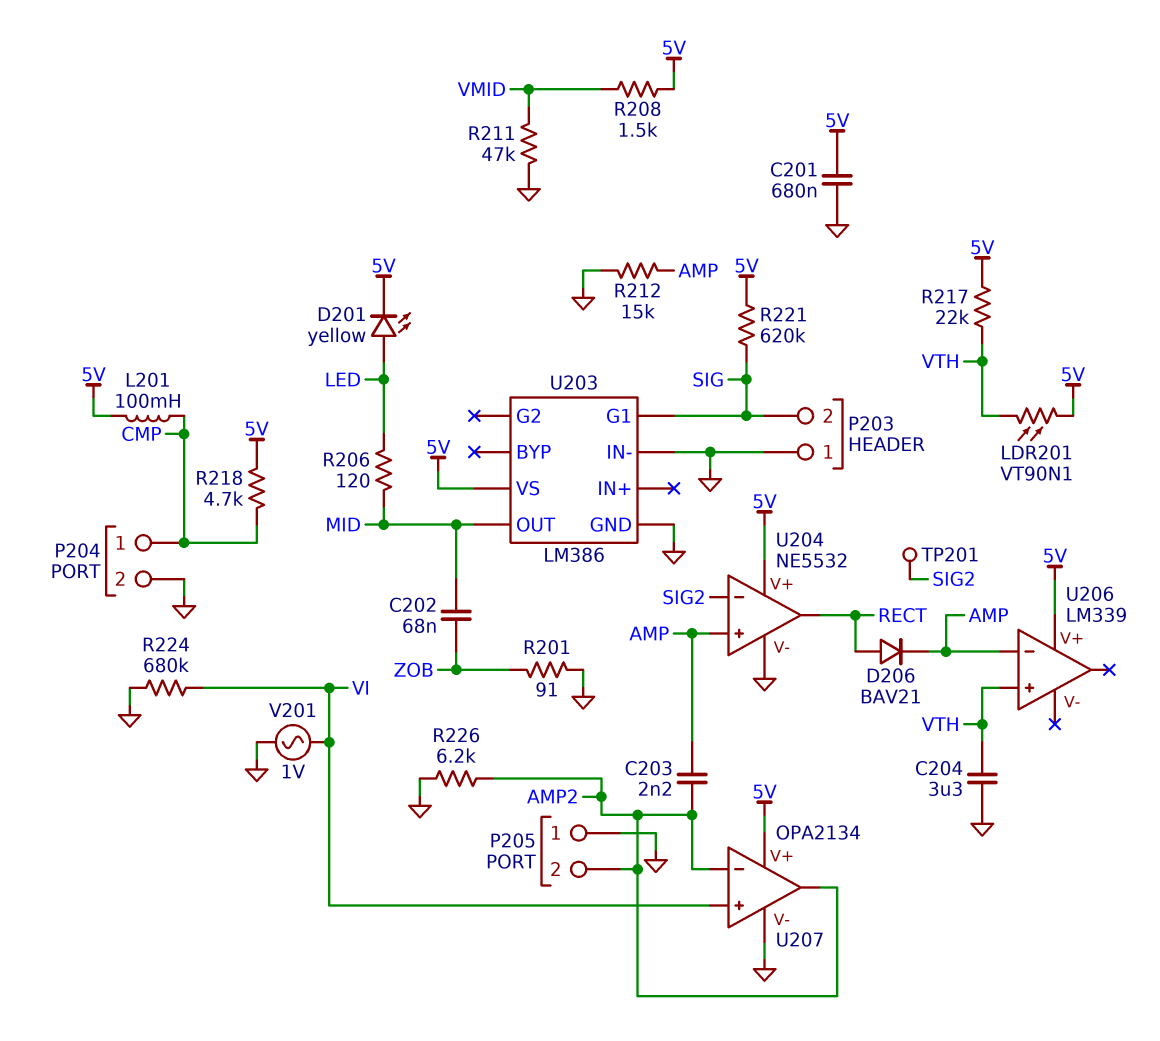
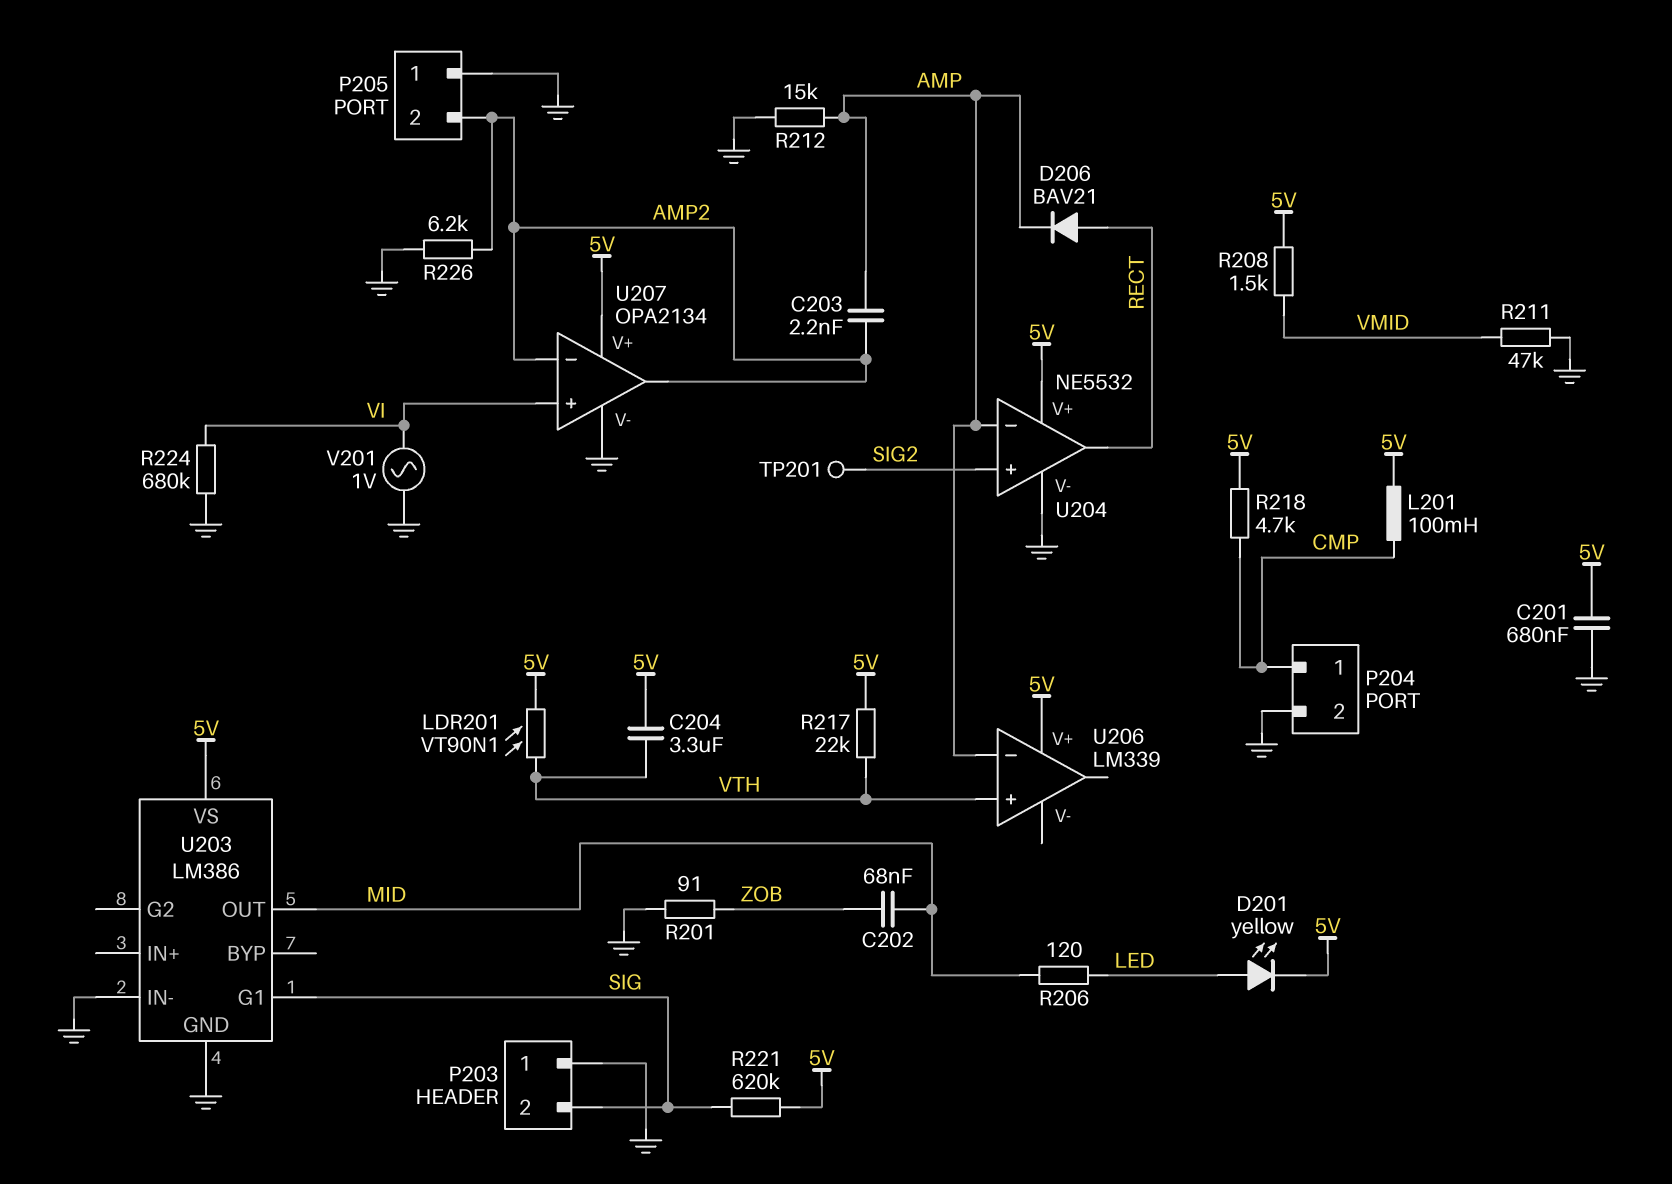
C204: 3.3uF (GND, VTH) -> 3.3uF (5V, VTH)
U204 pin in+: AMP -> SIG2
U204 pin in-: SIG2 -> AMP

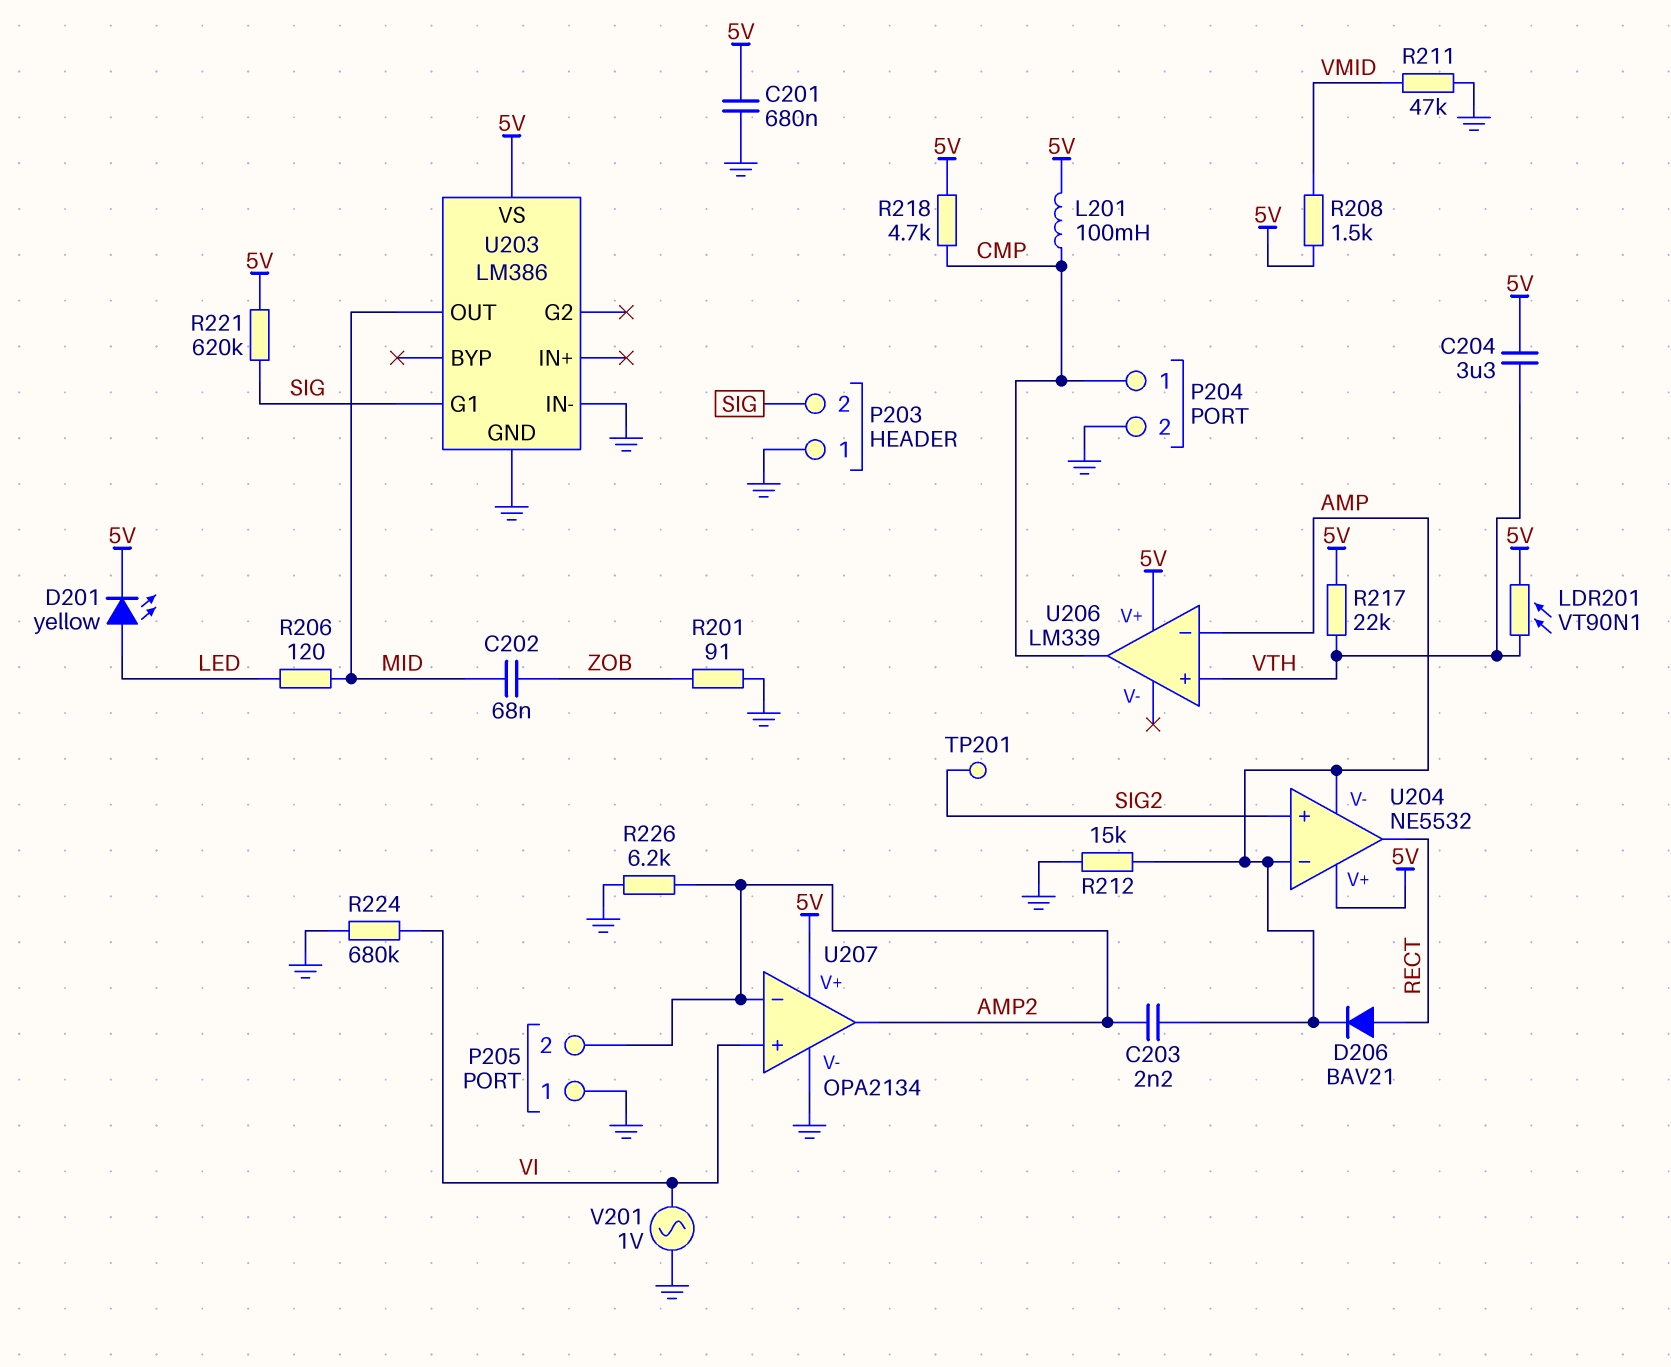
U204 pin V-: GND -> AMP
U206 pin out: none -> CMP

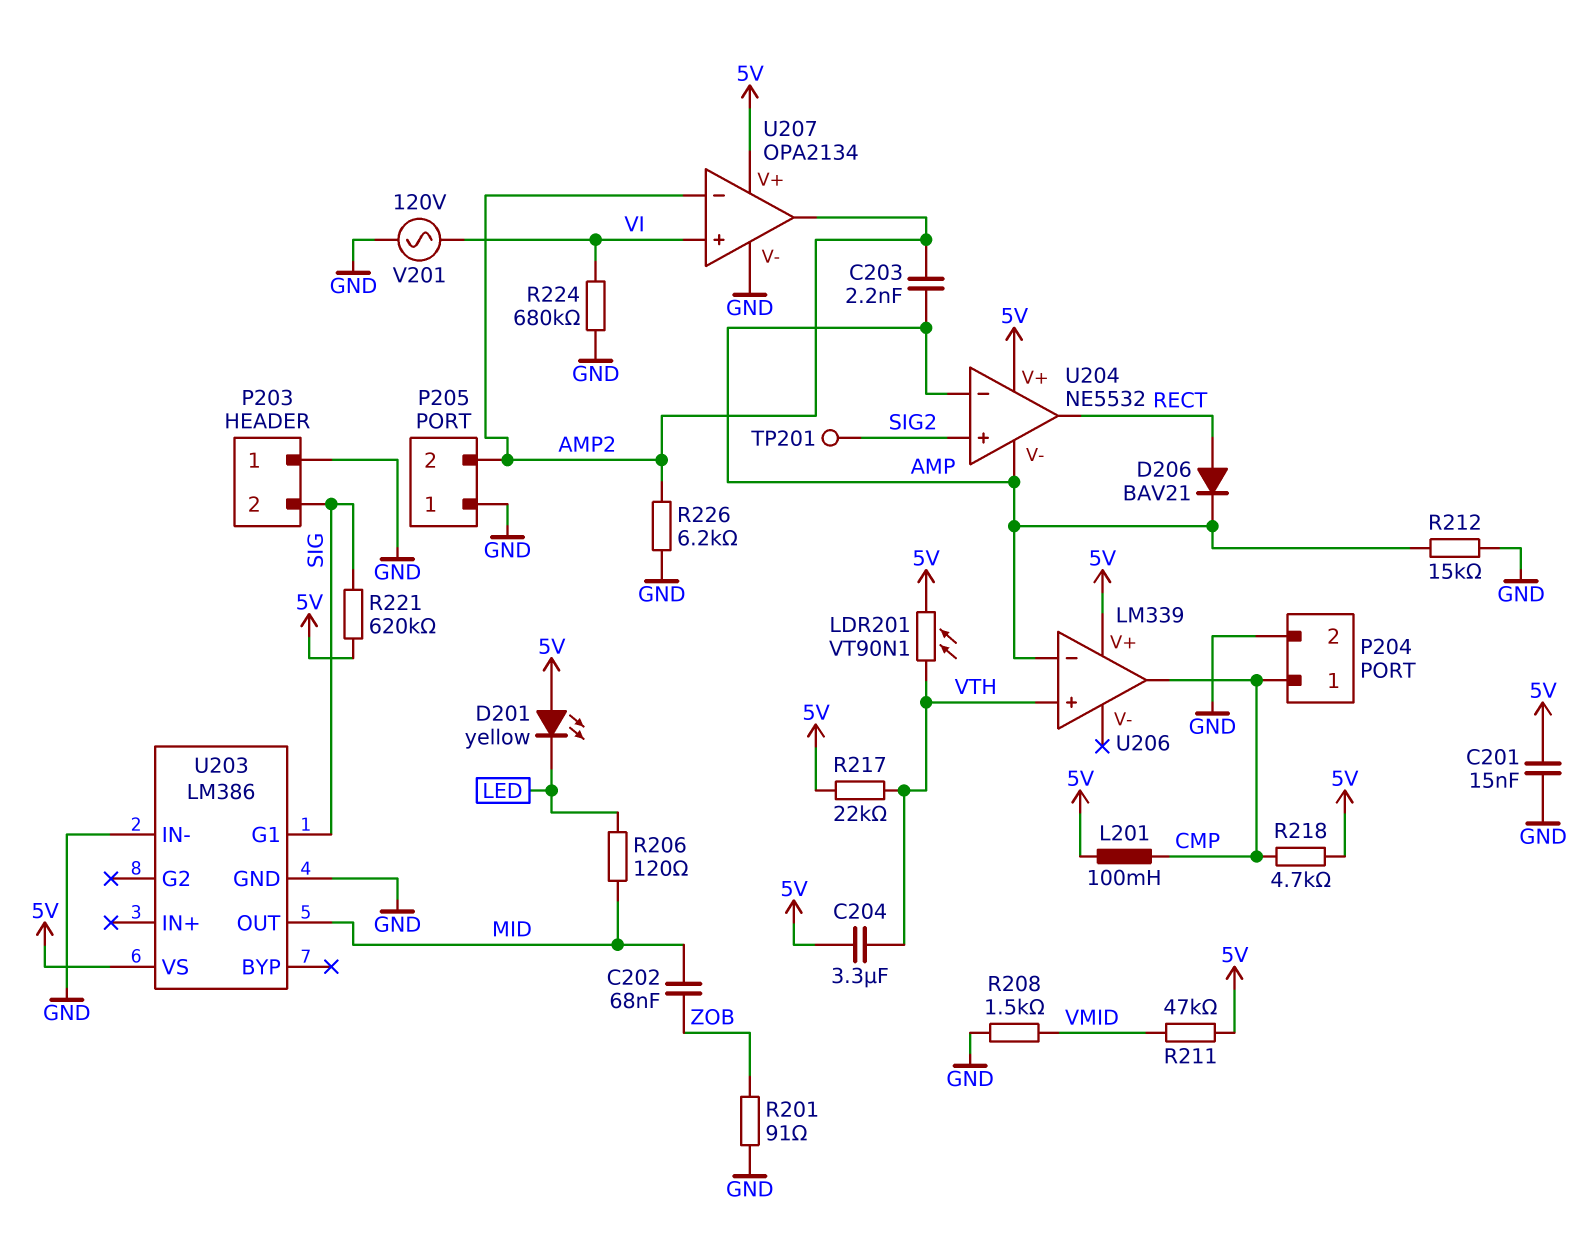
C201: 680nF (5V, GND) -> 15nF (5V, GND)
D201: LED yellow (A LED, K 5V) -> LED yellow (A 5V, K LED)
R208: 1.5k (5V, VMID) -> 1.5k (GND, VMID)
R211: 47k (GND, VMID) -> 47k (5V, VMID)
V201: AC 1V (GND, VI) -> AC 120V (GND, VI)

